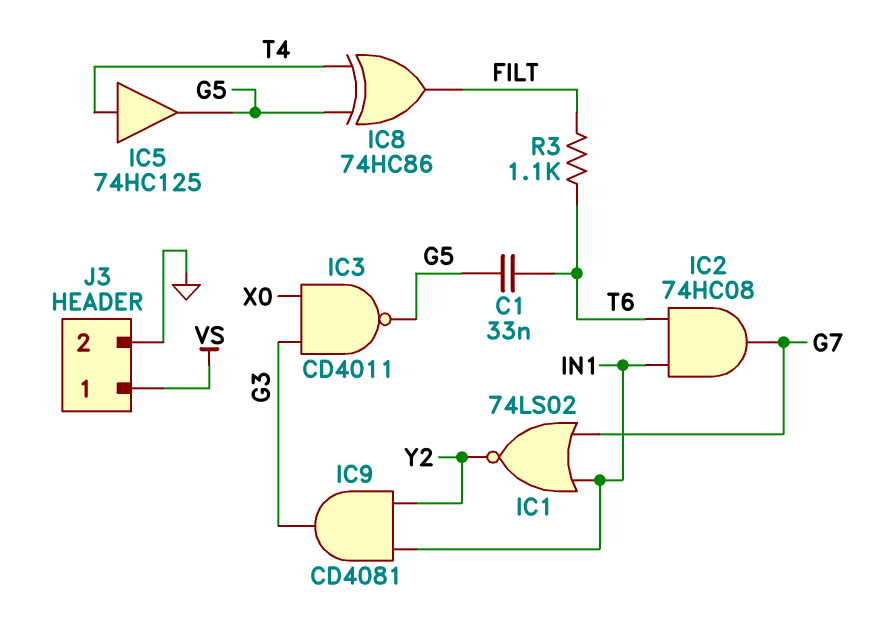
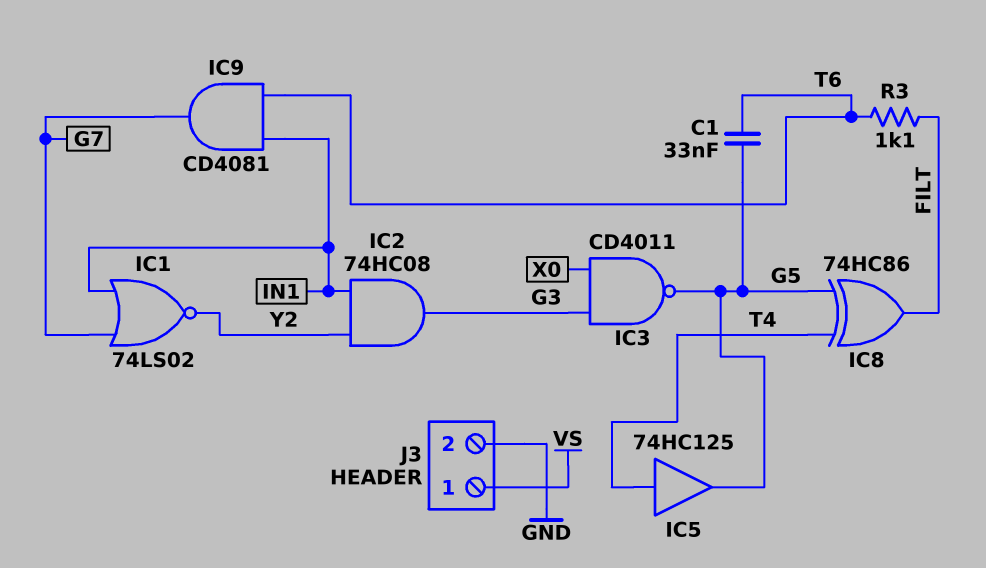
IC2: AND 74HC08 (in IN1, in T6, out G7) -> AND 74HC08 (in IN1, in Y2, out G3)
IC9: AND CD4081 (in IN1, in Y2, out G3) -> AND CD4081 (in IN1, in T6, out G7)

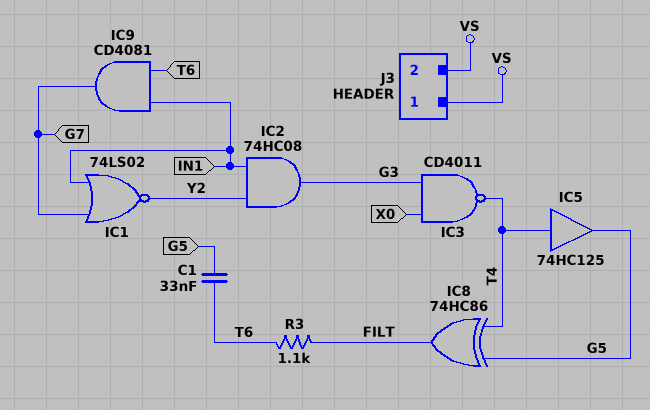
IC3: NAND CD4011 (in G3, in X0, out G5) -> NAND CD4011 (in G3, in X0, out T4)
J3 pin 2: GND -> VS

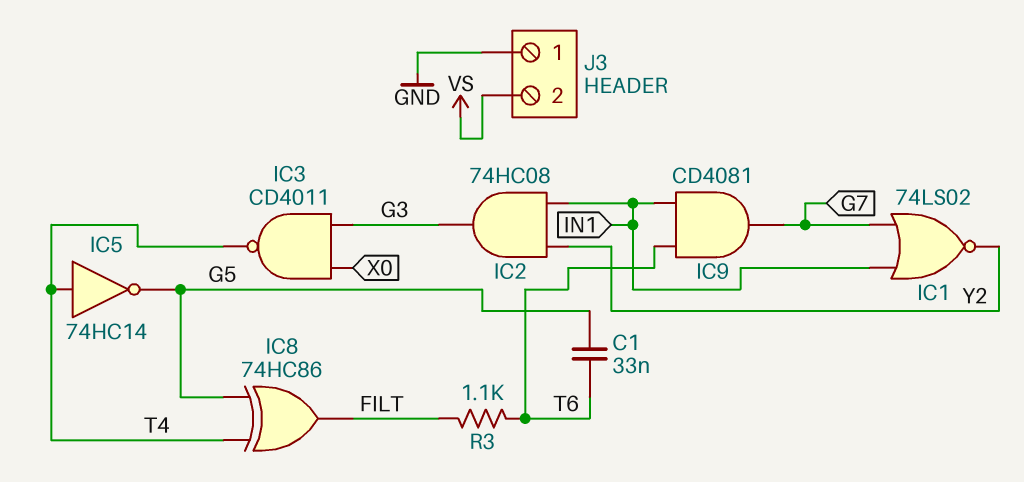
IC5: buffer 74HC125 (in T4, out G5) -> NOT 74HC14 (in T4, out G5)
J3 pin 1: VS -> GND

